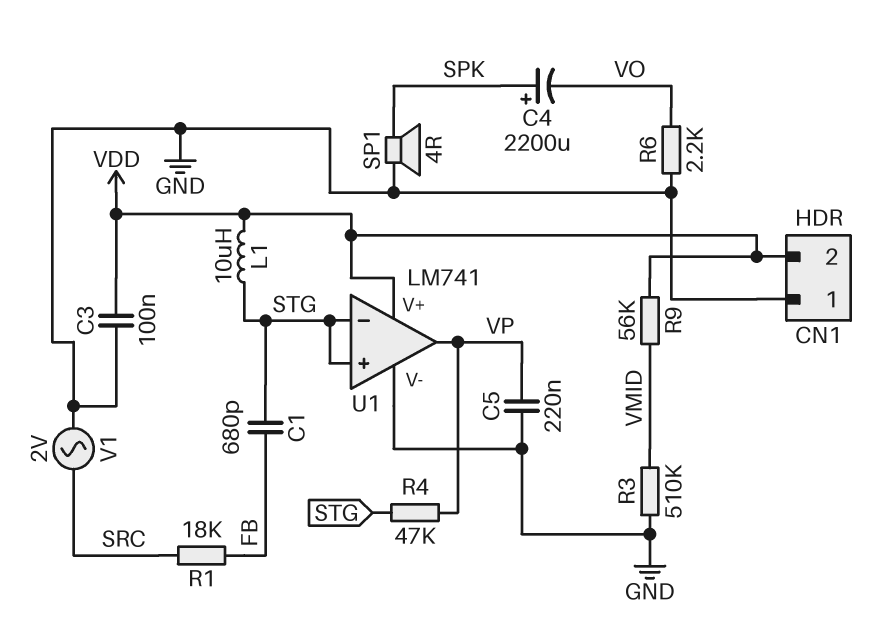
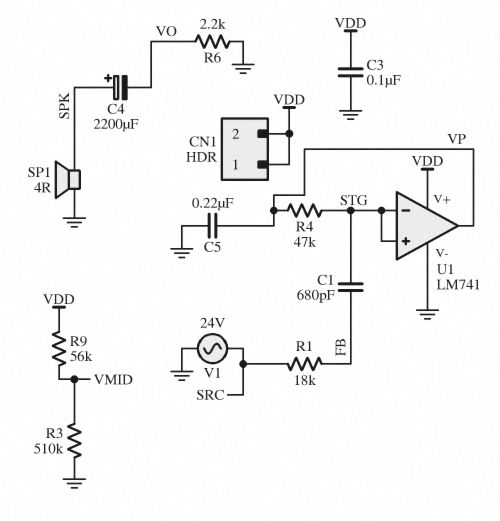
CN1 pin 1: GND -> VDD
L1: 10uH (STG, VDD) -> none
V1: AC 2V (GND, SRC) -> AC 24V (GND, SRC)

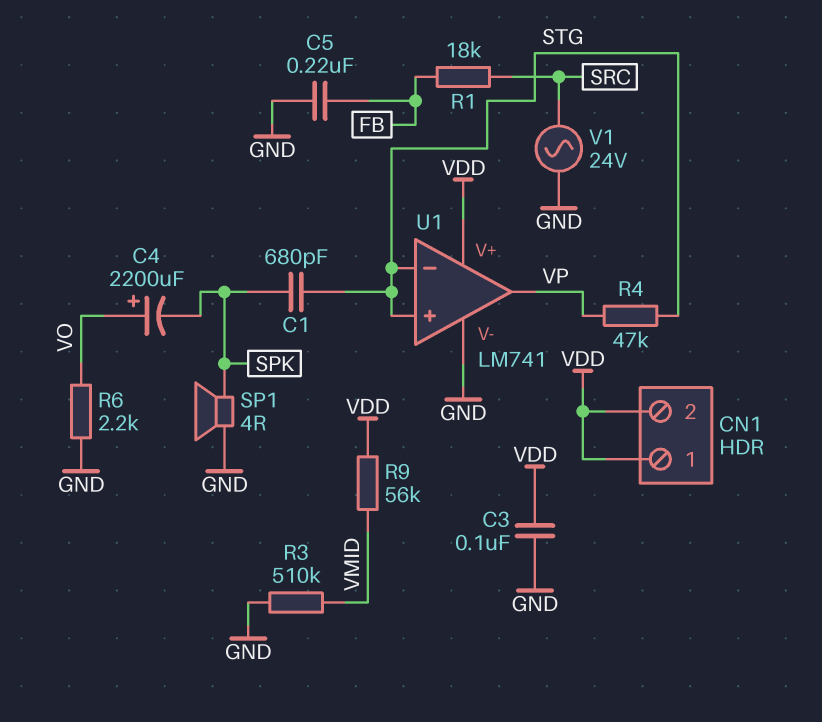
C1: 680pF (FB, STG) -> 680pF (SPK, STG)
C4: 2200uF (plus SPK, minus VO) -> 2200uF (plus VO, minus SPK)
C5: 220nF (GND, VP) -> 220nF (FB, GND)

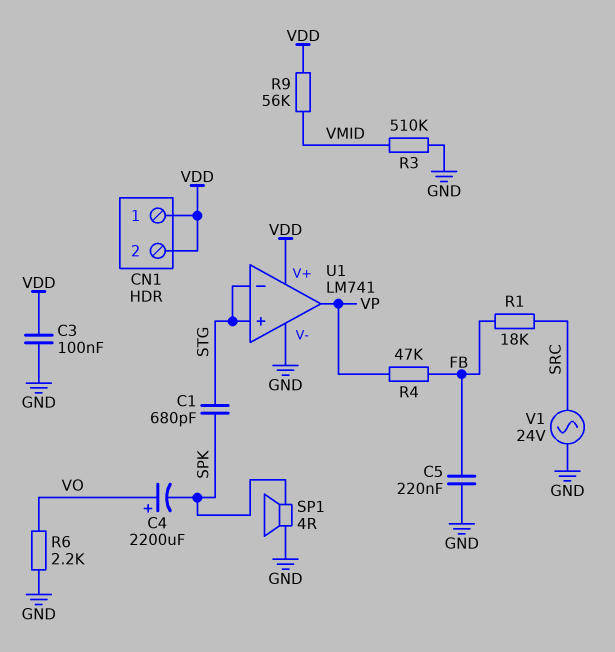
R4: 47k (STG, VP) -> 47k (FB, VP)

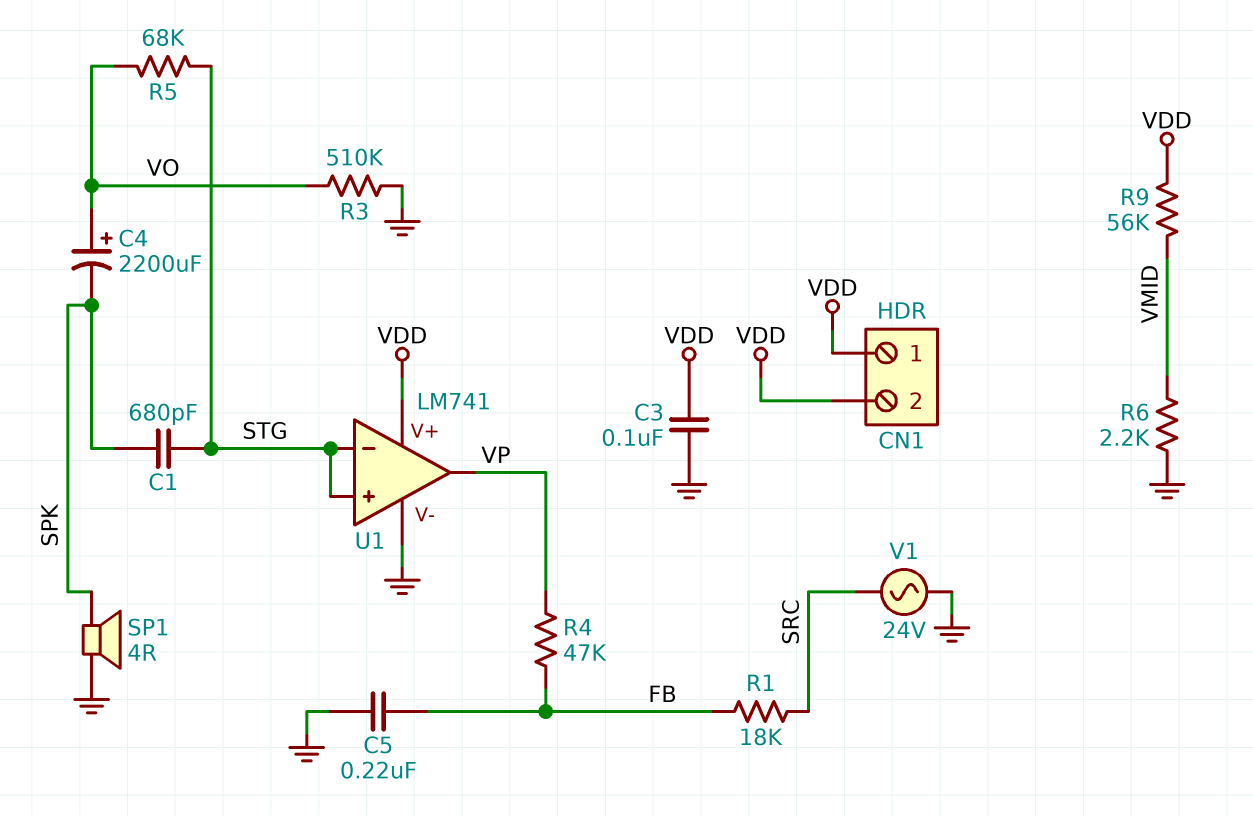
R3: 510k (GND, VMID) -> 510k (GND, VO)
R5: none -> 68k (STG, VO)
R6: 2.2k (GND, VO) -> 2.2k (GND, VMID)

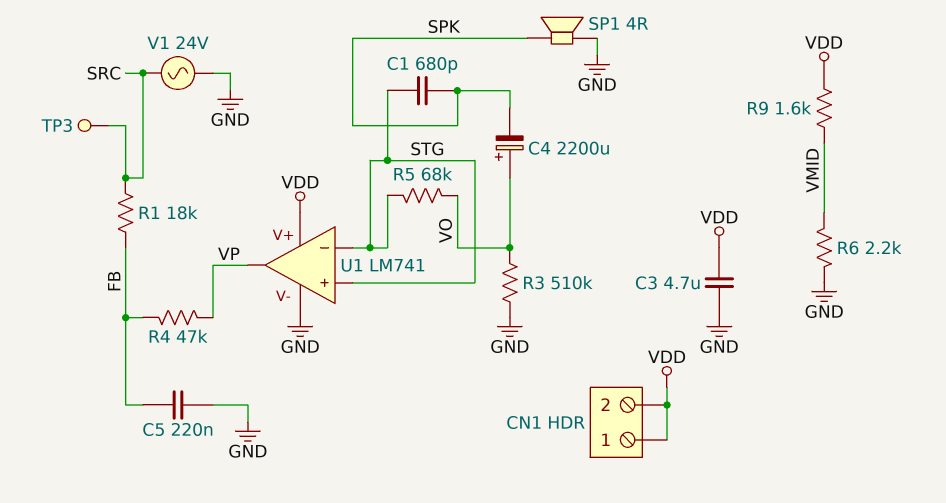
C3: 100nF (GND, VDD) -> 4.7uF (GND, VDD)
R9: 56k (VDD, VMID) -> 1.6k (VDD, VMID)
TP3: none -> test point (SRC)

